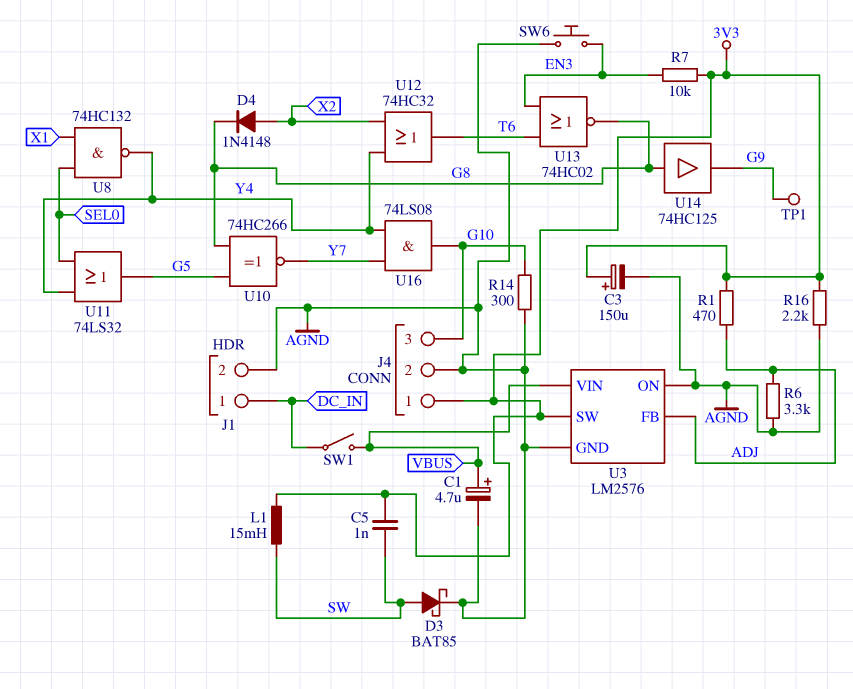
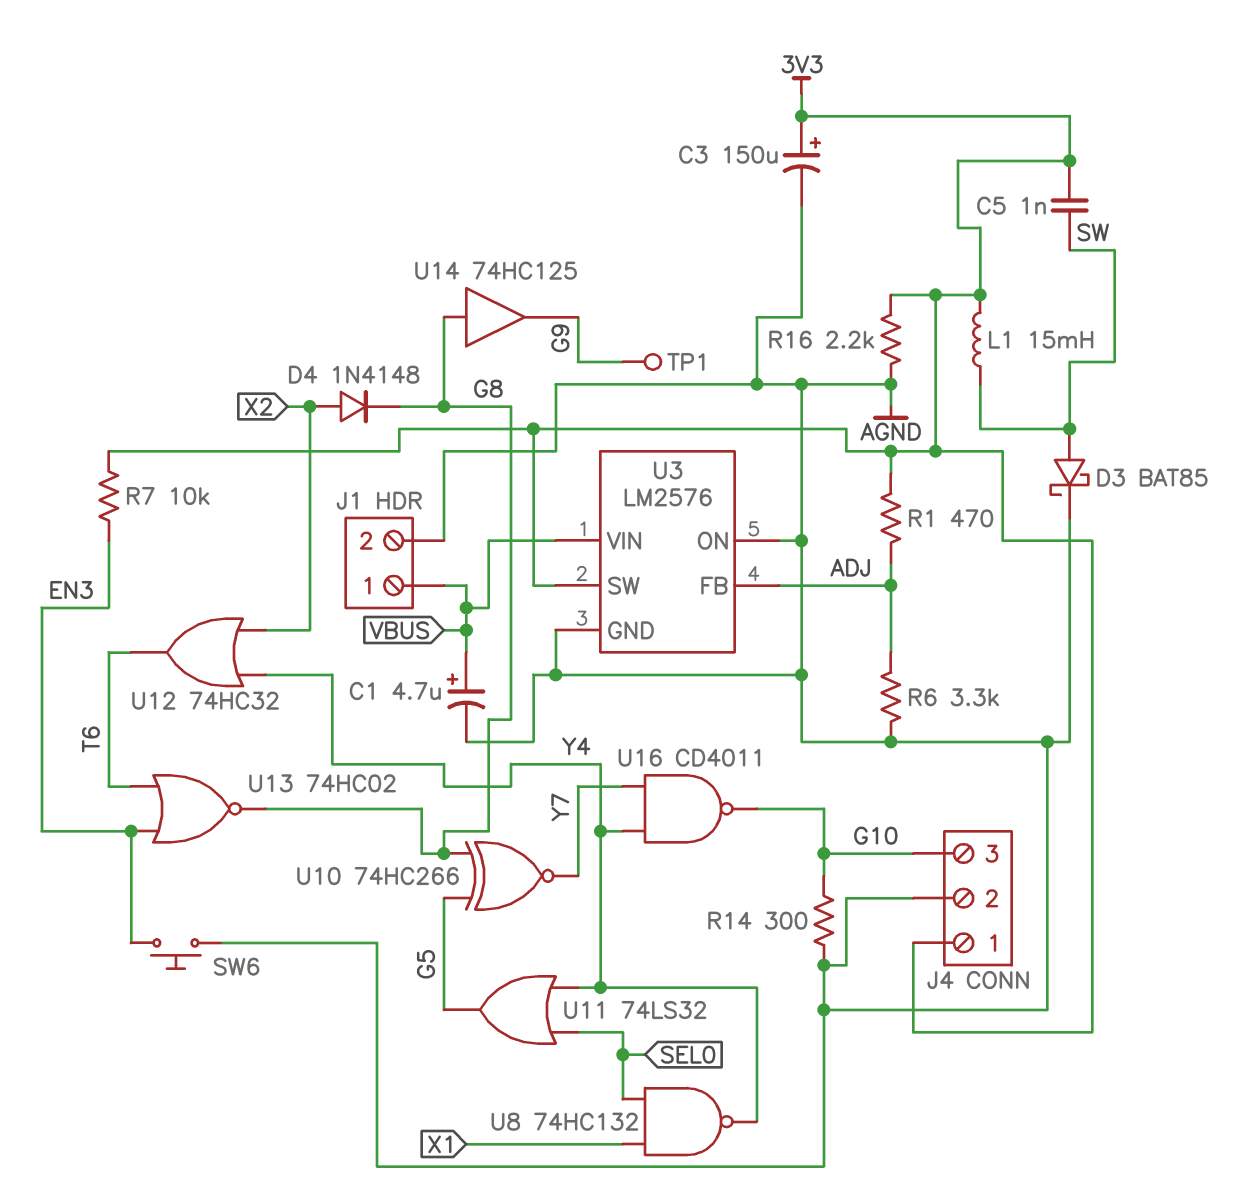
J1 pin 1: DC_IN -> VBUS
SW1: switch (DC_IN, VBUS) -> none
U16: AND 74LS08 (in Y4, in Y7, out G10) -> NAND CD4011 (in Y4, in Y7, out G10)

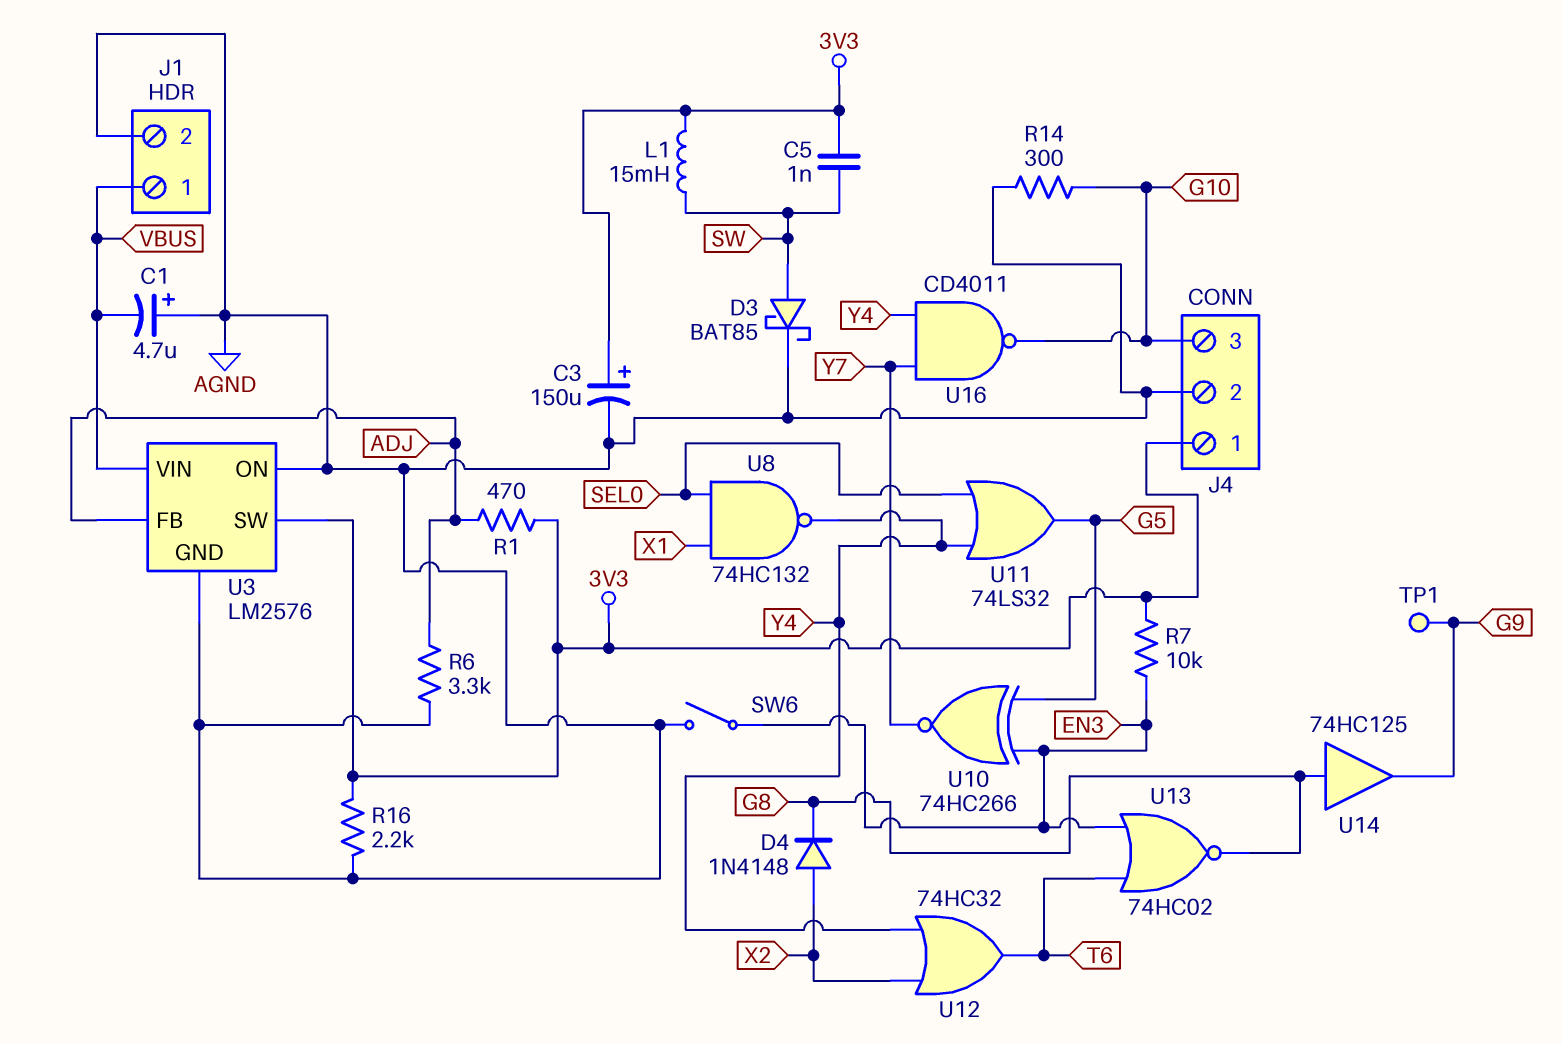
C1: 4.7uF (plus VBUS, minus AGND) -> 4.7uF (plus AGND, minus VBUS)
SW6: button (AGND, EN3) -> switch (AGND, EN3)
U10: XNOR 74HC266 (in G5, in G8, out Y7) -> XNOR 74HC266 (in EN3, in G5, out Y7)

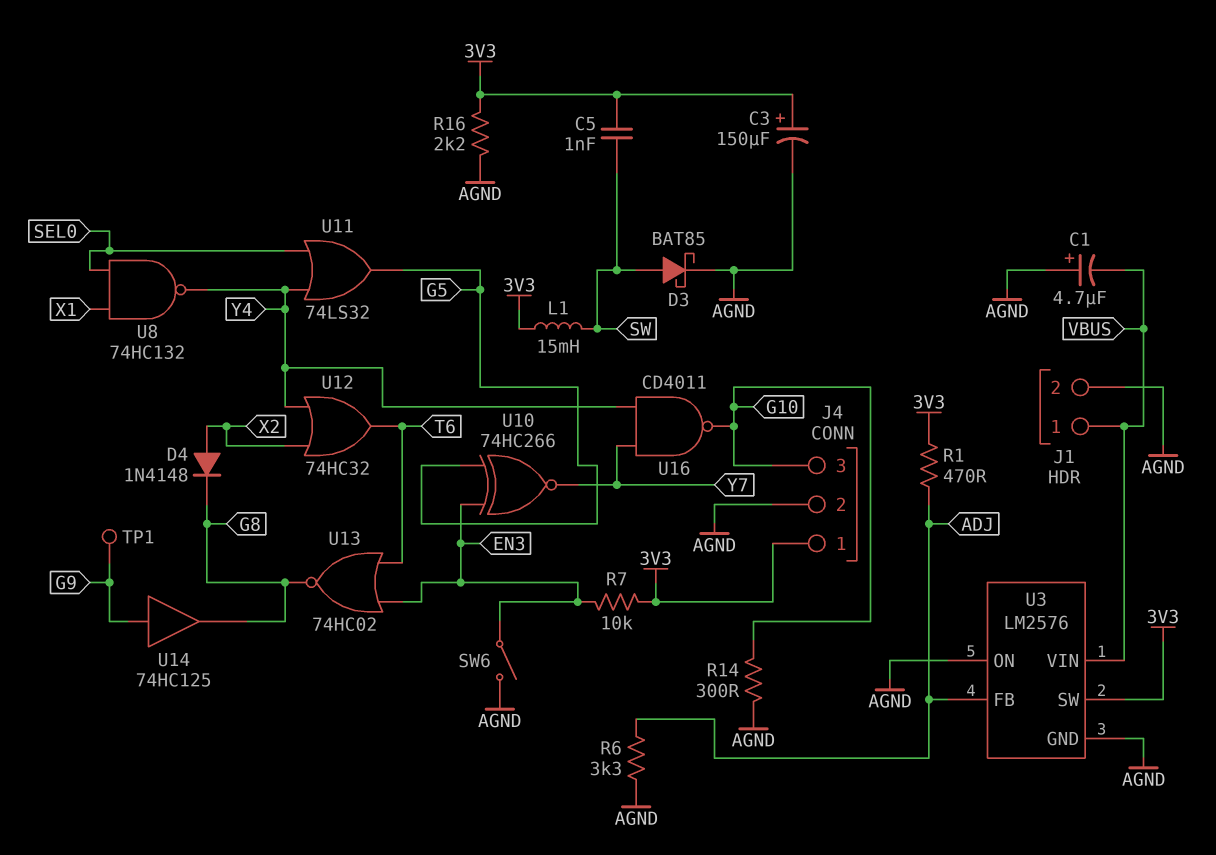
U14: buffer 74HC125 (in G8, out G9) -> buffer 74HC125 (in G9, out G8)

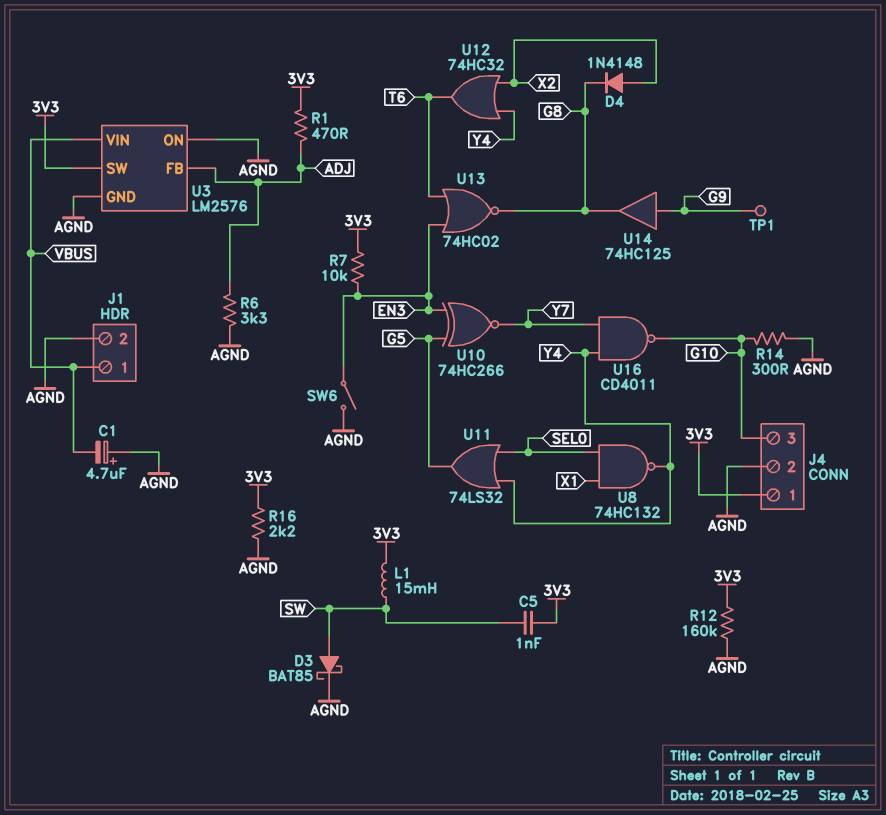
C3: 150uF (plus 3V3, minus AGND) -> none
R12: none -> 160k (3V3, AGND)

